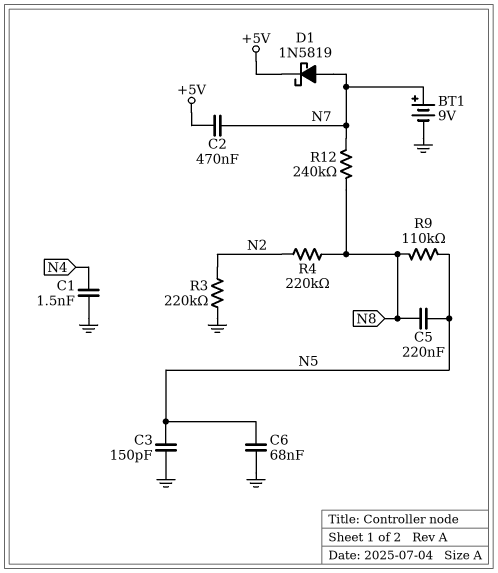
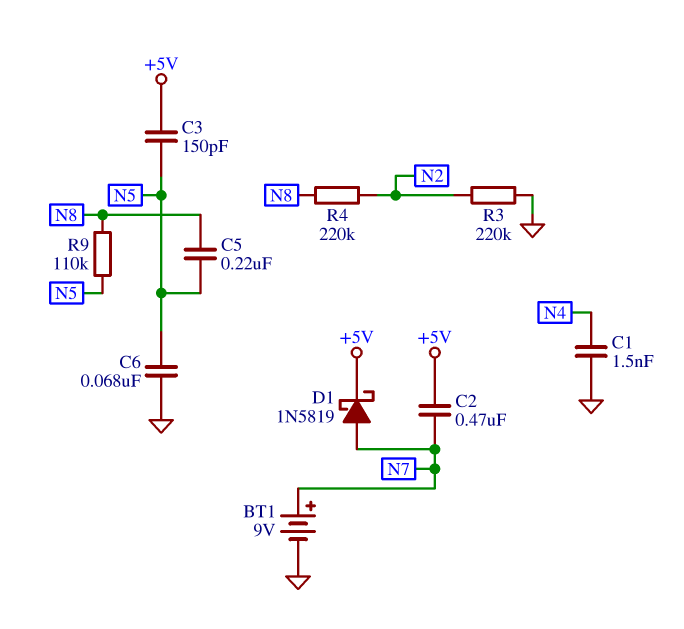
C3: 150pF (GND, N5) -> 150pF (+5V, N5)
R12: 240k (N7, N8) -> none

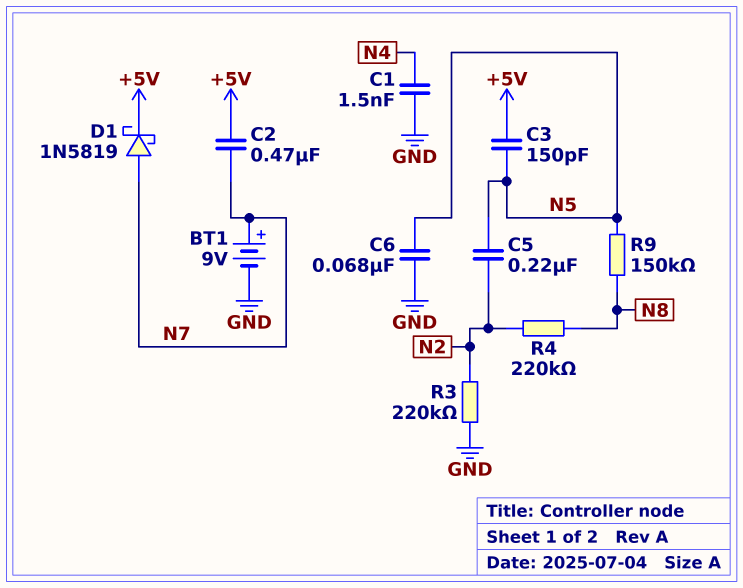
C5: 220nF (N5, N8) -> 220nF (N2, N5)
R9: 110k (N5, N8) -> 150k (N5, N8)

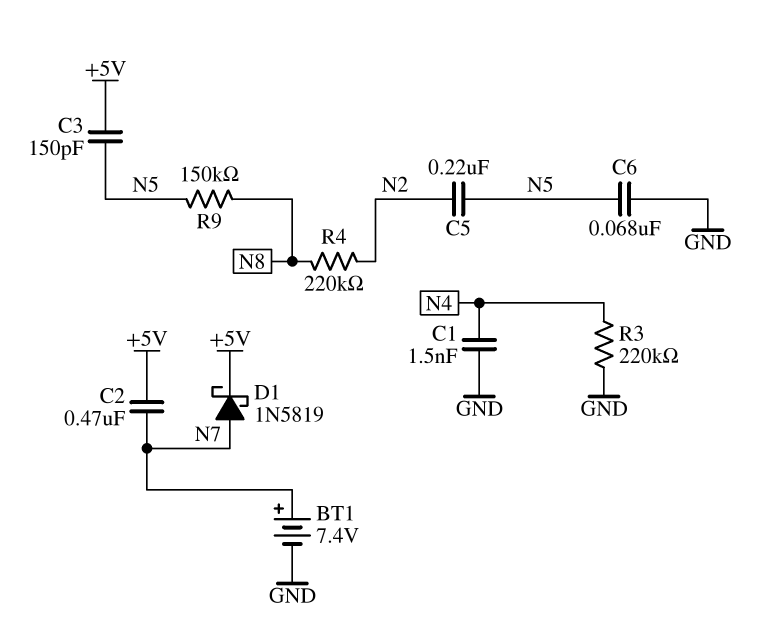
BT1: 9V (plus N7, minus GND) -> 7.4V (plus N7, minus GND)
R3: 220k (GND, N2) -> 220k (GND, N4)

